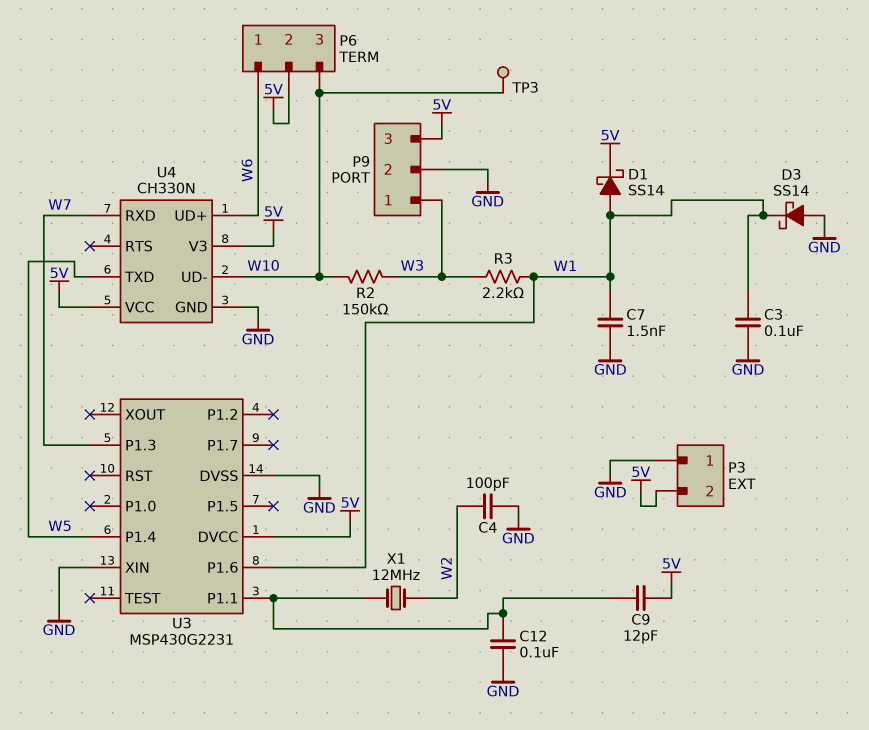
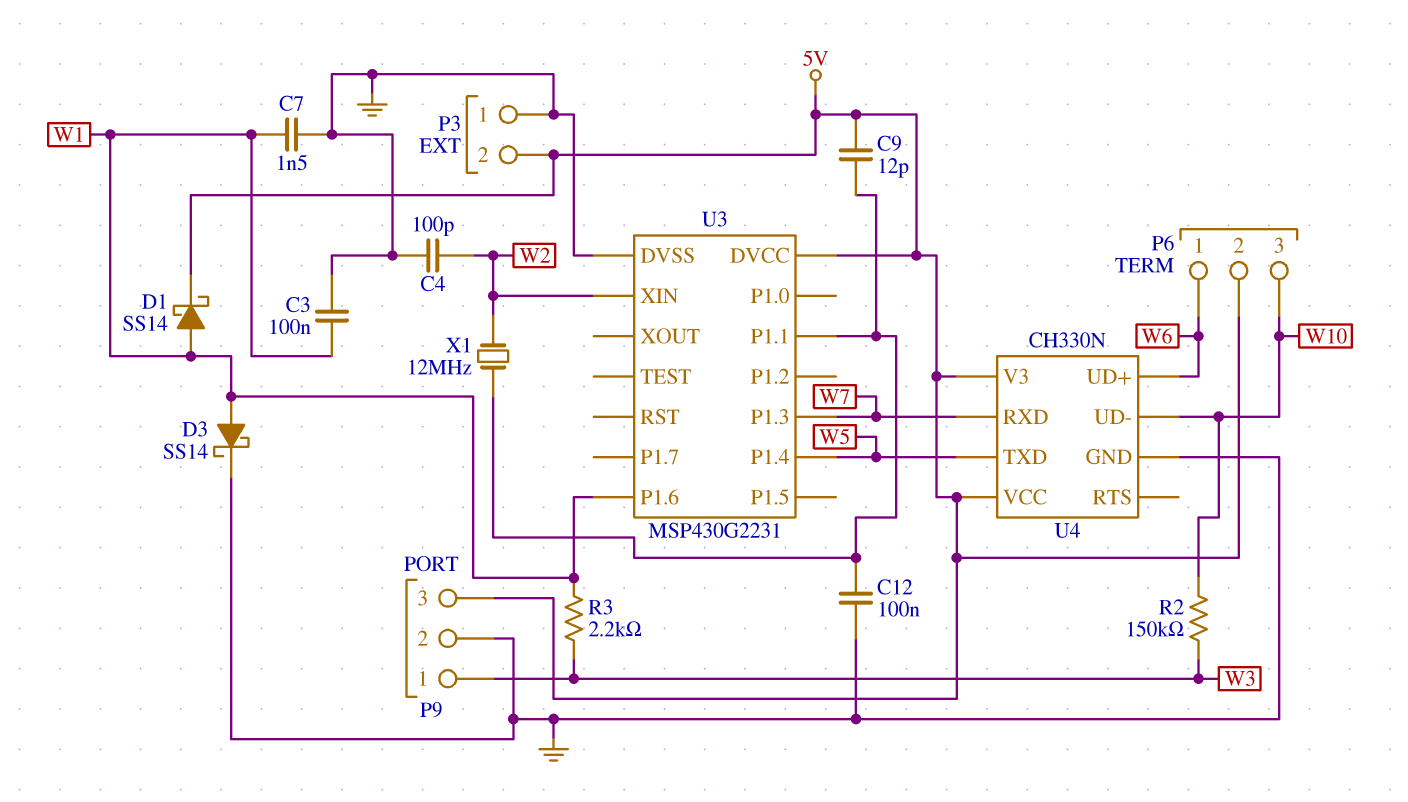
D3: schottky SS14 (A GND, K W1) -> schottky SS14 (A W1, K GND)
TP3: test point (W10) -> none
U3 pin XIN: GND -> W2

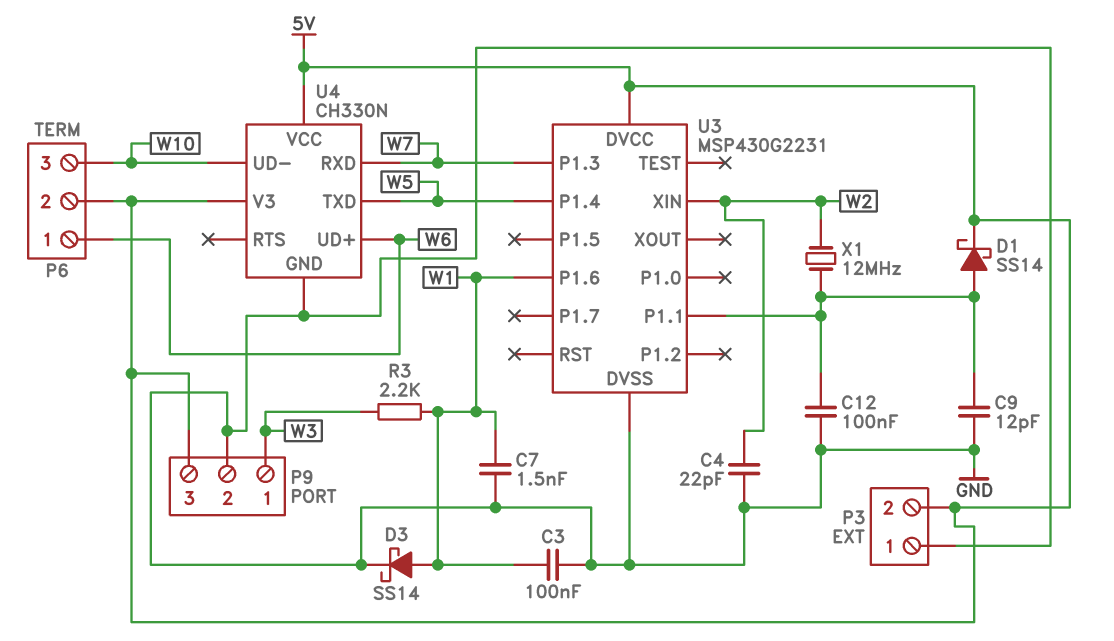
C4: 100pF (GND, W2) -> 22pF (GND, W2)
C9: 12pF (5V, U3/P1.1) -> 12pF (GND, U3/P1.1)
D1: schottky SS14 (A W1, K 5V) -> schottky SS14 (A U3/P1.1, K 5V)
R2: 150k (W3, W10) -> none

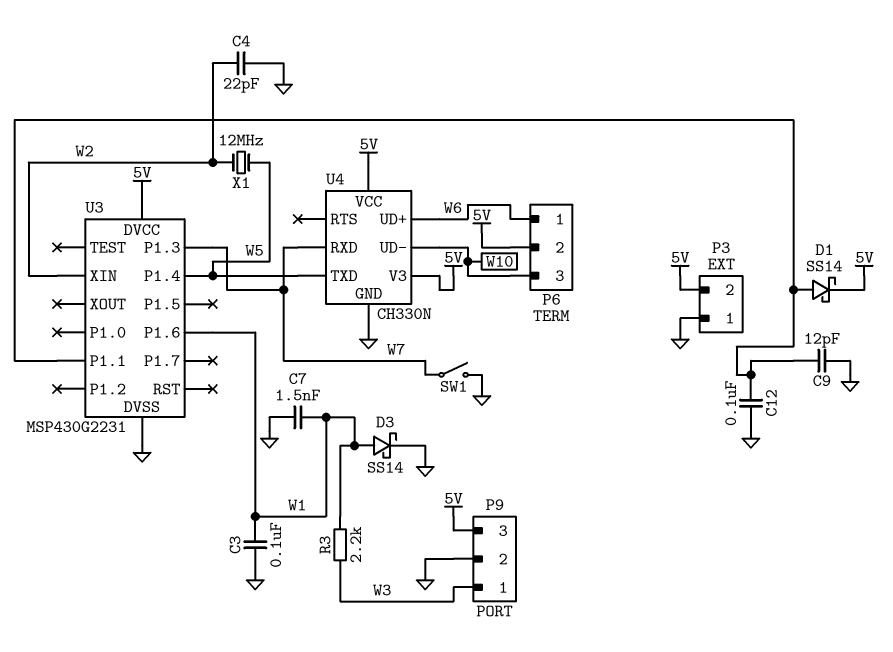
SW1: none -> switch (GND, W7)
X1: 12MHz (U3/P1.1, W2) -> 12MHz (W2, W5)

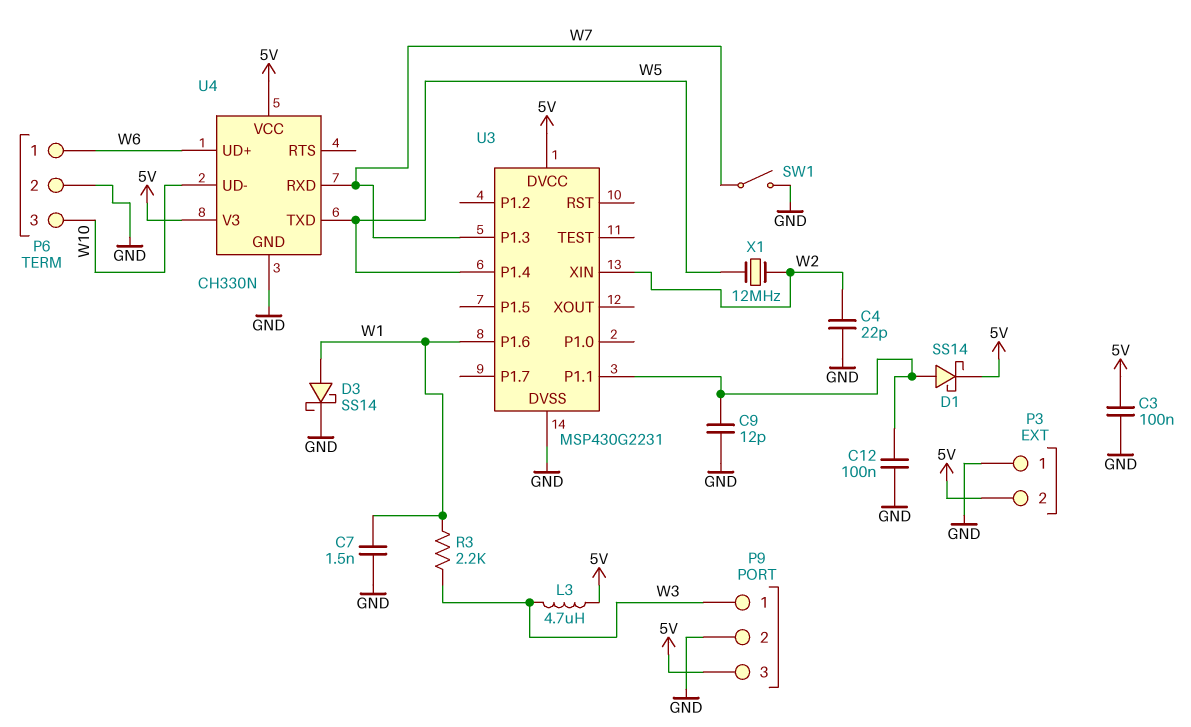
C3: 100nF (GND, W1) -> 100nF (5V, GND)
L3: none -> 4.7uH (5V, W3)
P6 pin 2: 5V -> GND

